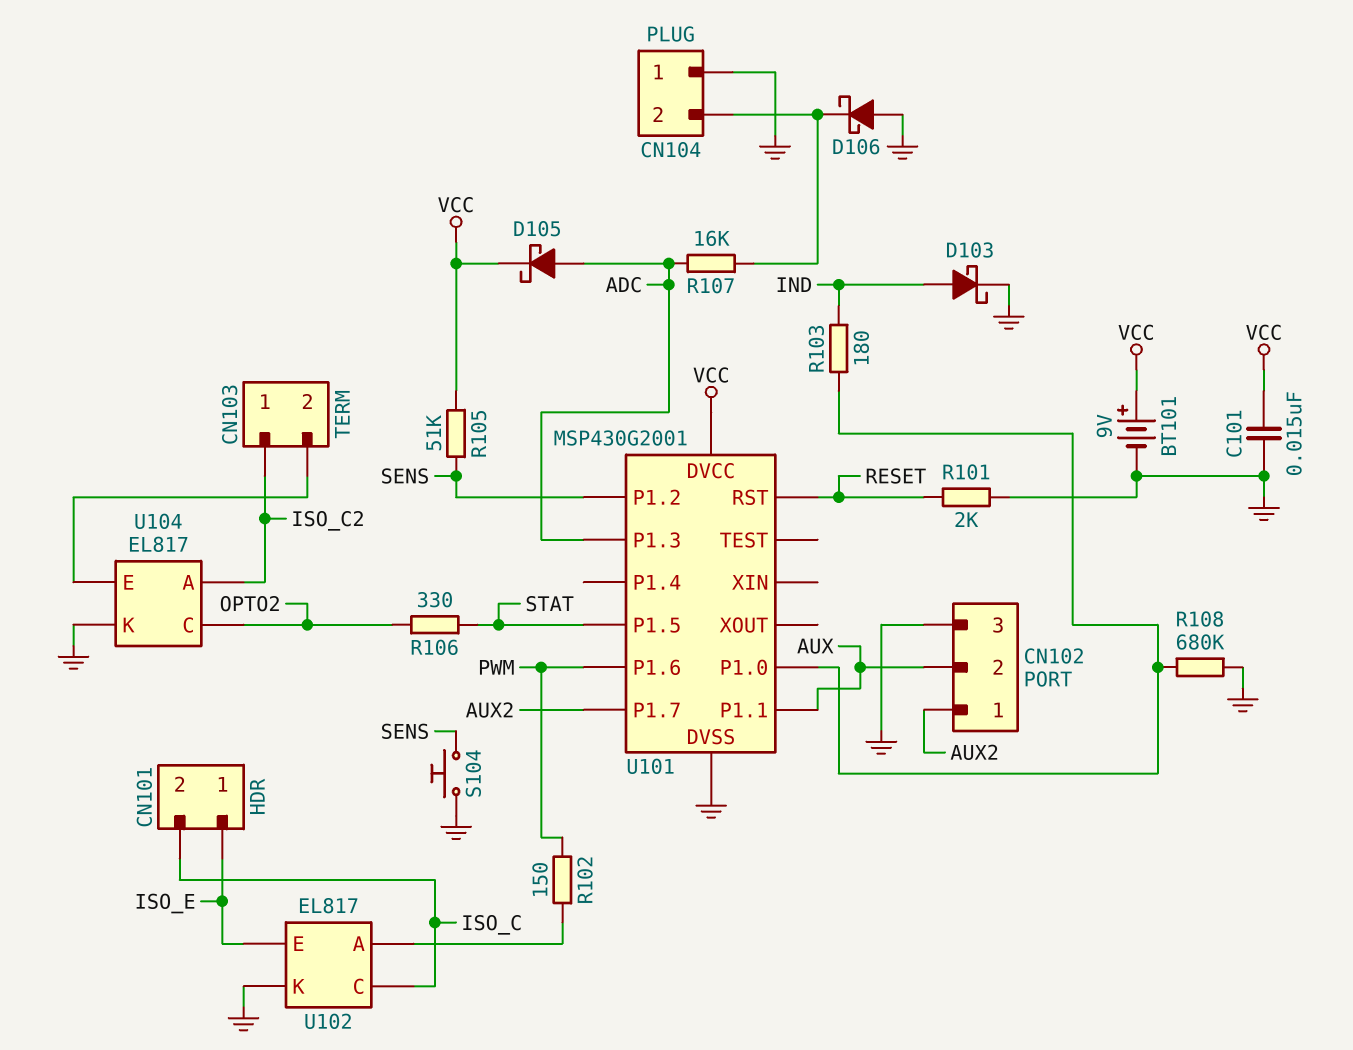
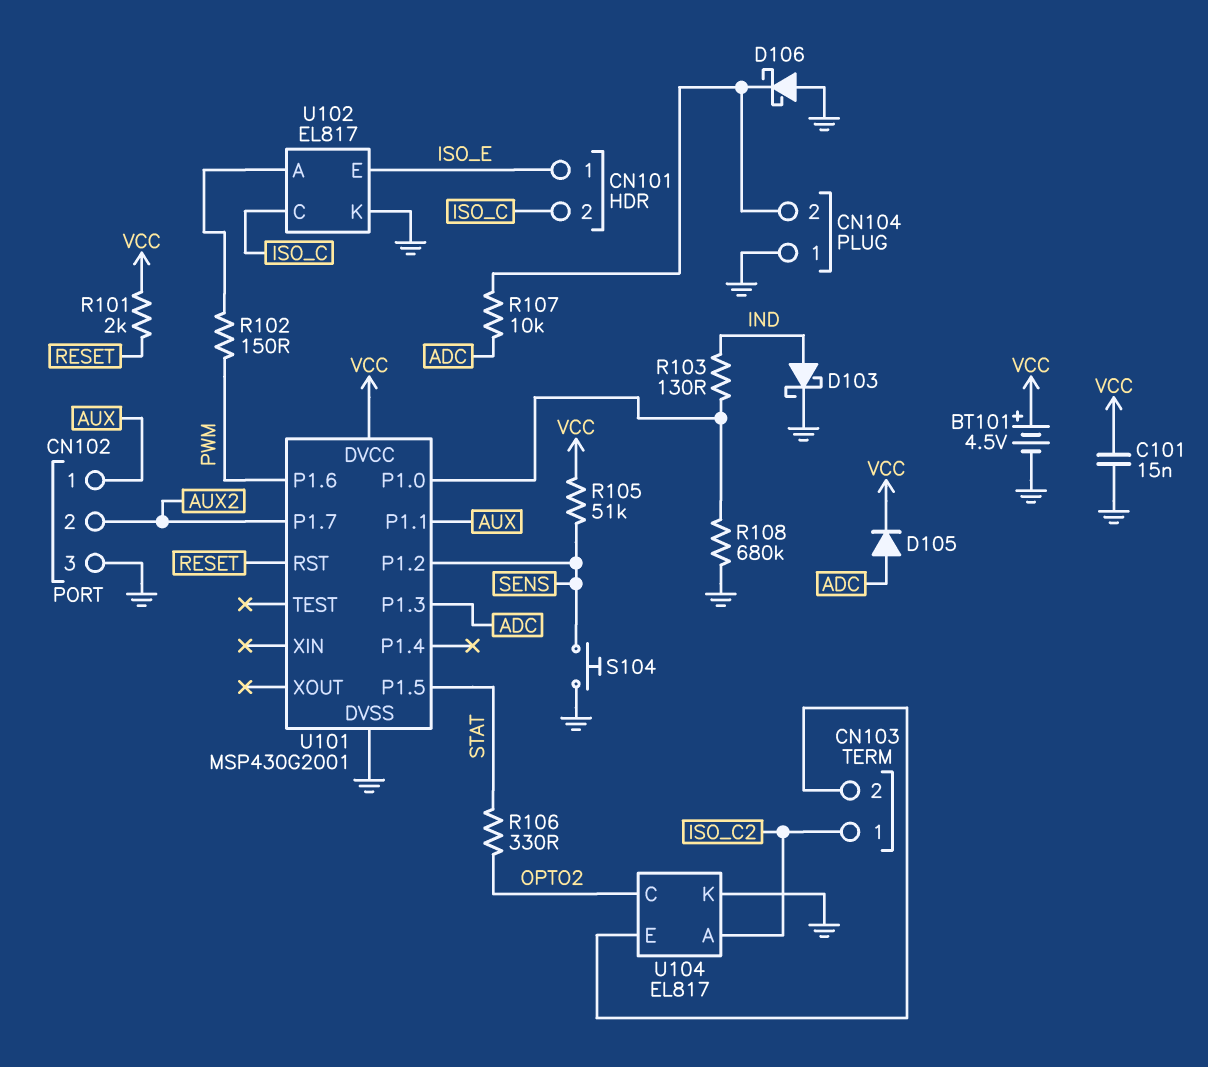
BT101: 9V (plus VCC, minus GND) -> 4.5V (plus VCC, minus GND)
CN102 pin 1: AUX2 -> AUX
CN102 pin 2: AUX -> AUX2
D105: schottky (A ADC, K VCC) -> diode (A ADC, K VCC)
R101: 2k (GND, RESET) -> 2k (RESET, VCC)
R103: 180 (IND, U101/P1.0) -> 130 (IND, U101/P1.0)
R107: 16k (ADC, CN104/2) -> 10k (ADC, CN104/2)

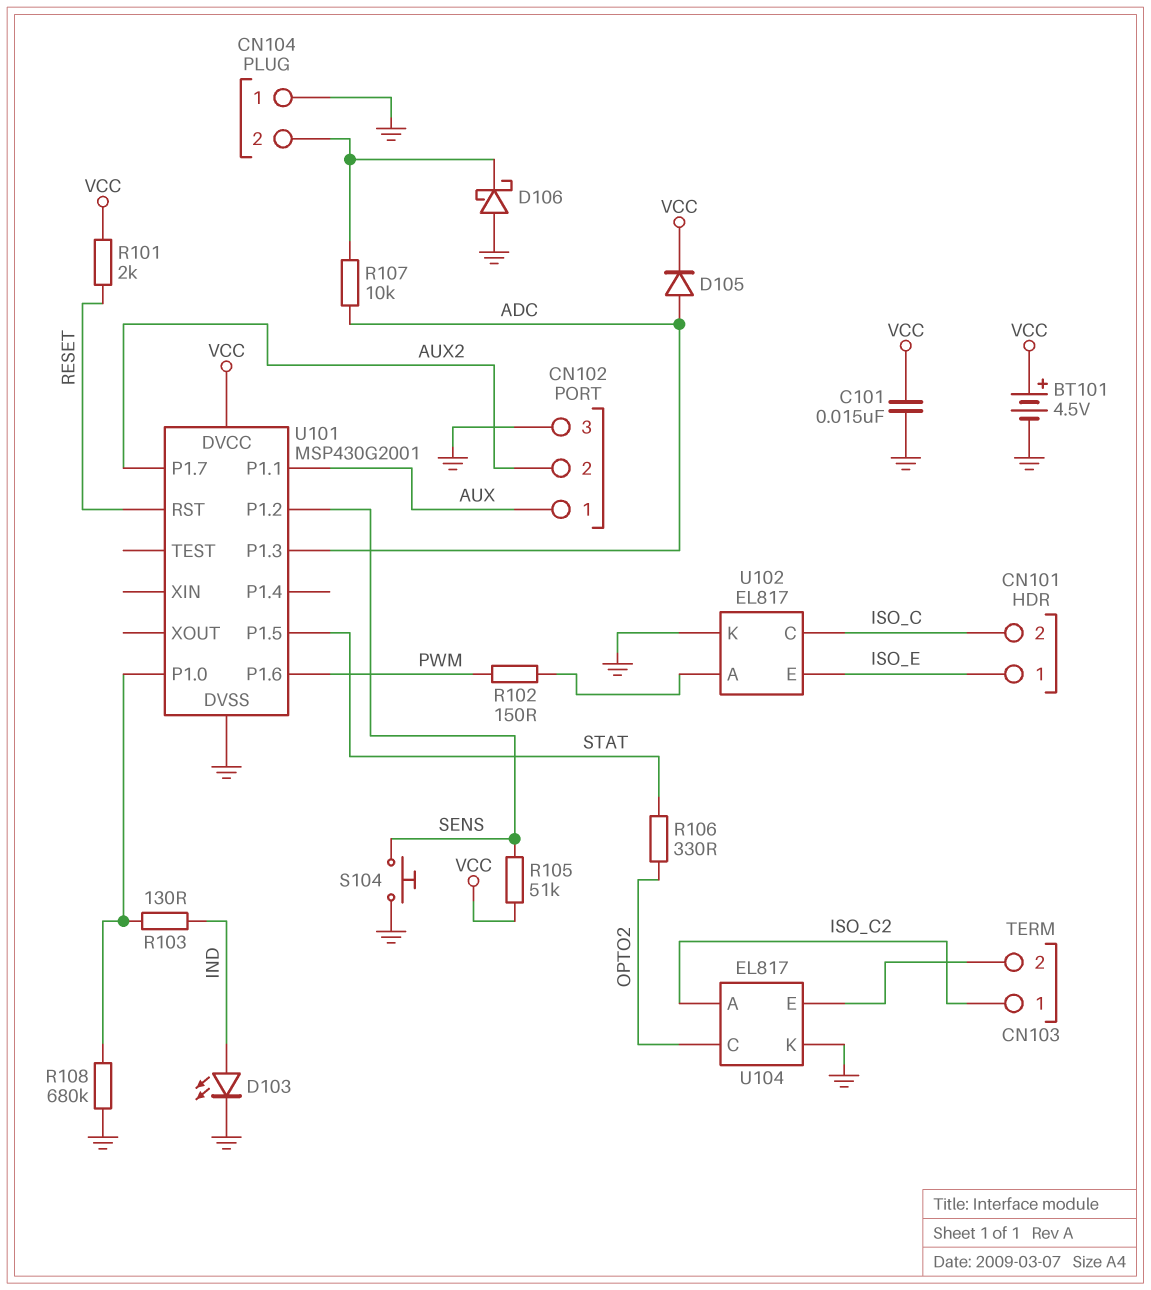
D103: schottky (A IND, K GND) -> LED (A IND, K GND)

